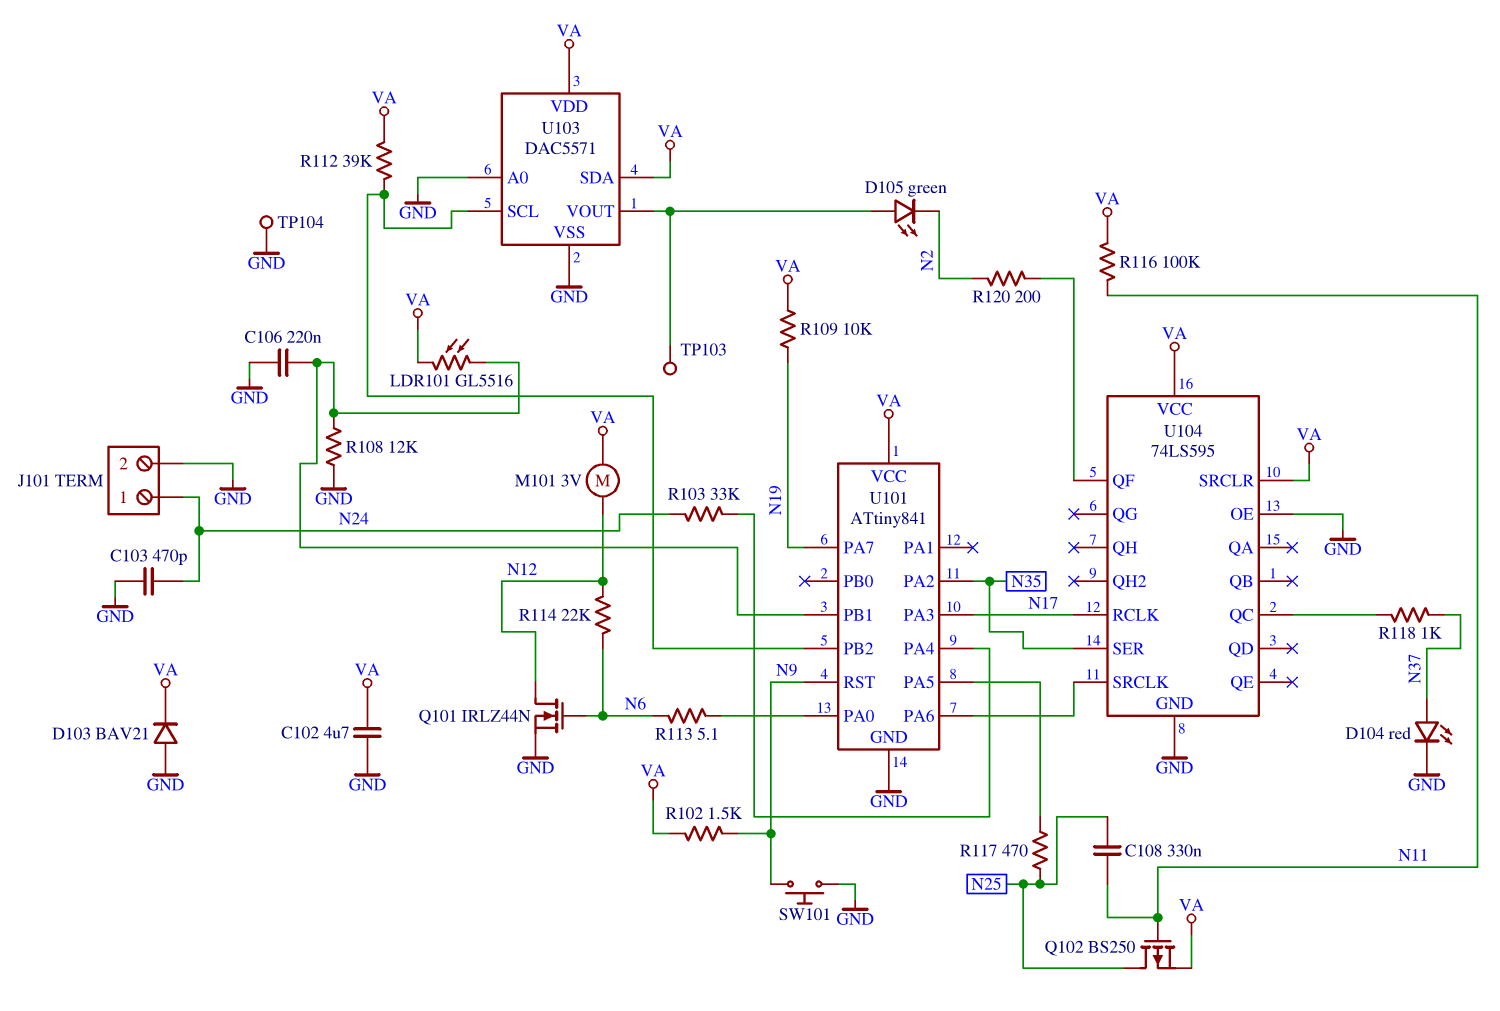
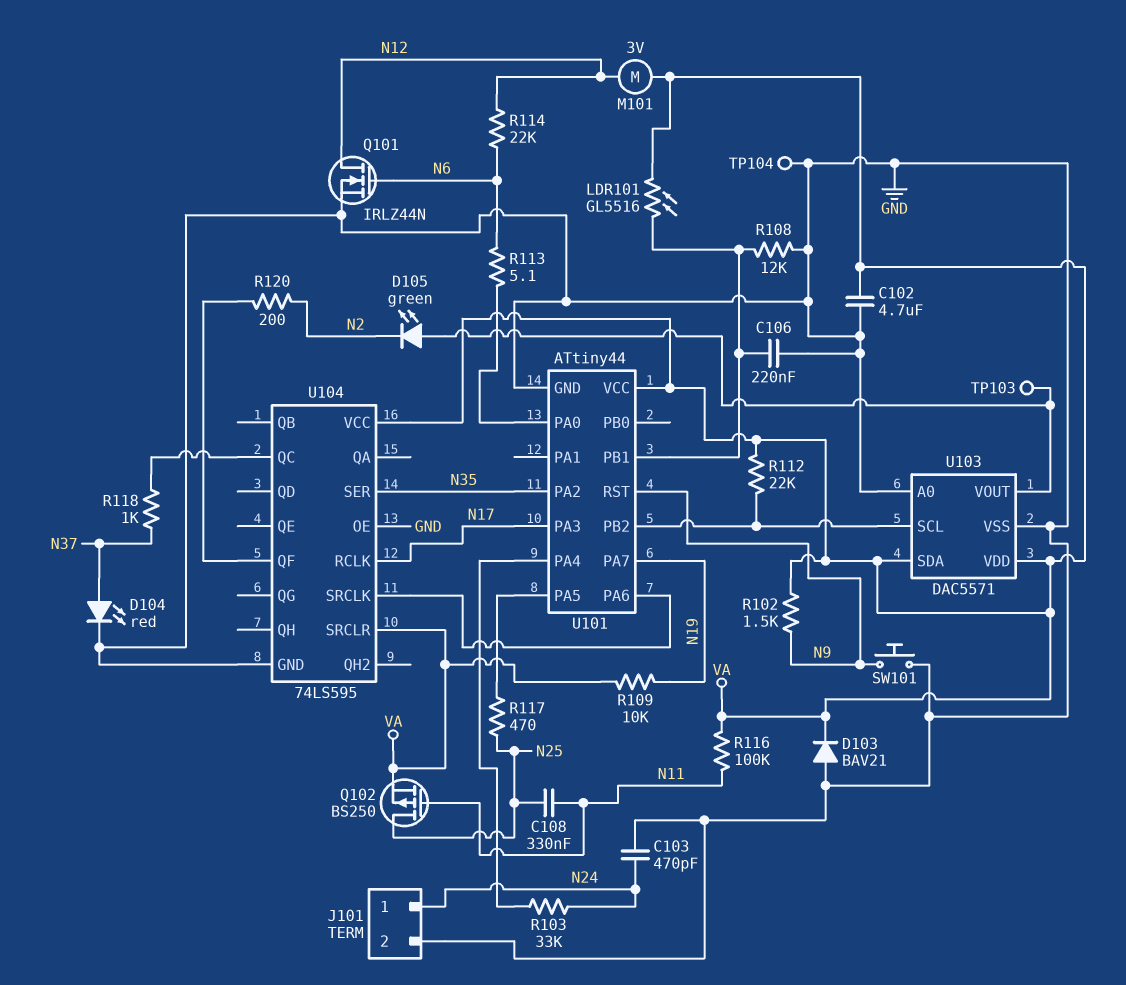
R112: 39k (U101/PB2, VA) -> 22k (U101/PB2, VA)
U101: ATtiny841 -> ATtiny44

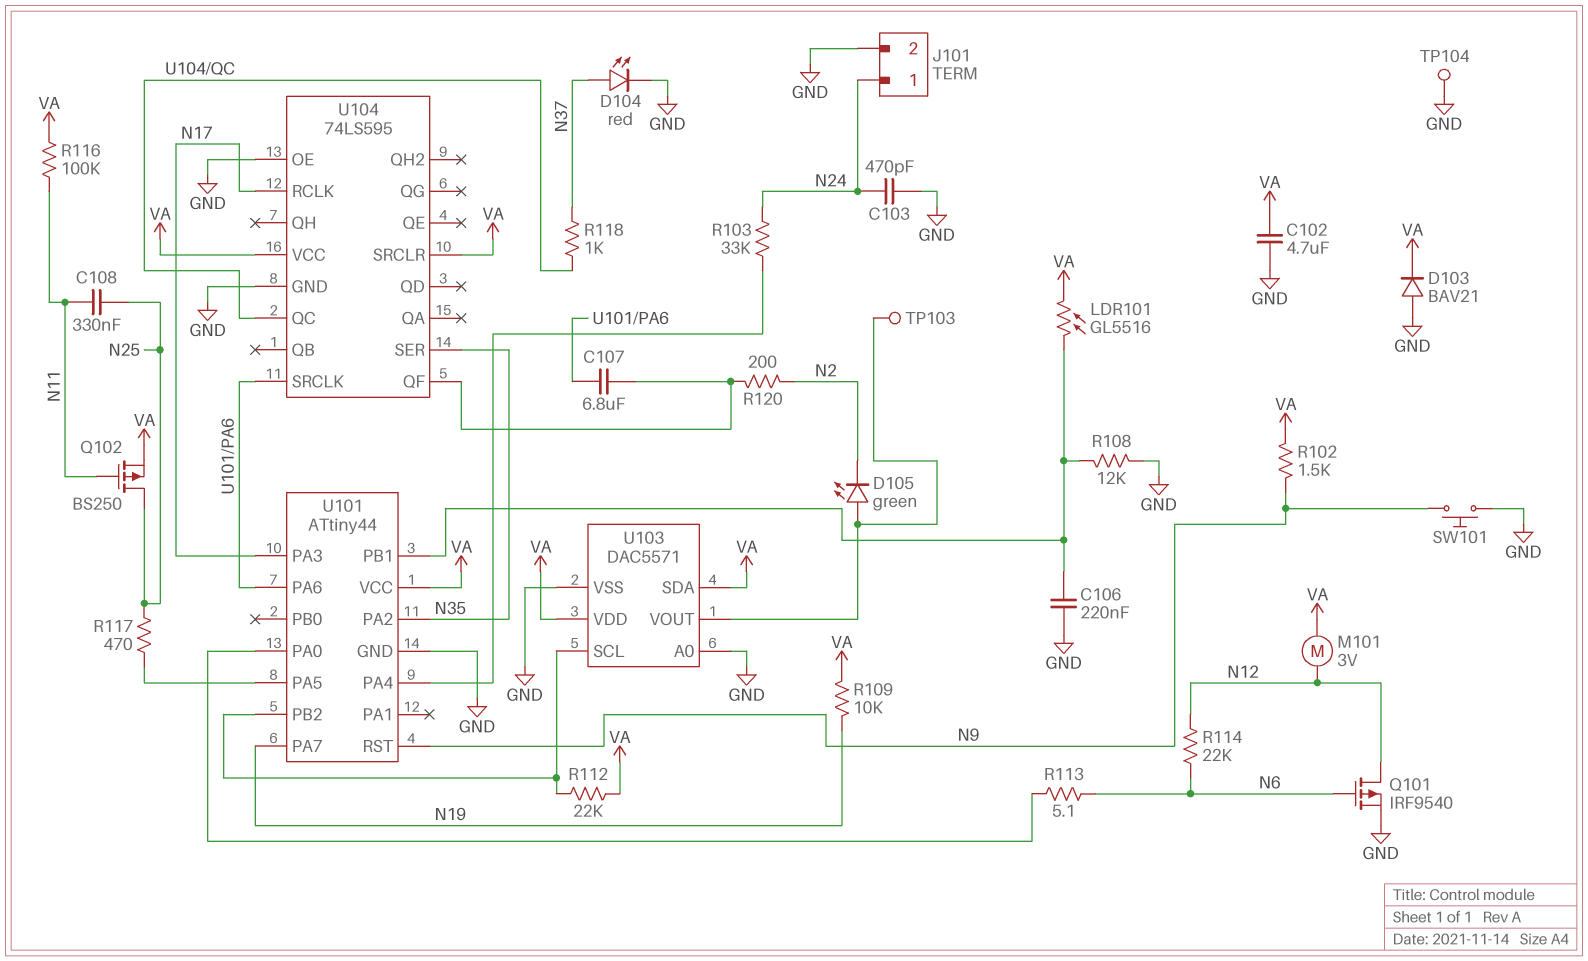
C107: none -> 6.8uF (U101/PA6, U104/QF)
Q101: NMOS IRLZ44N (G N6, D N12, S GND) -> PMOS IRF9540 (G N6, D N12, S GND)

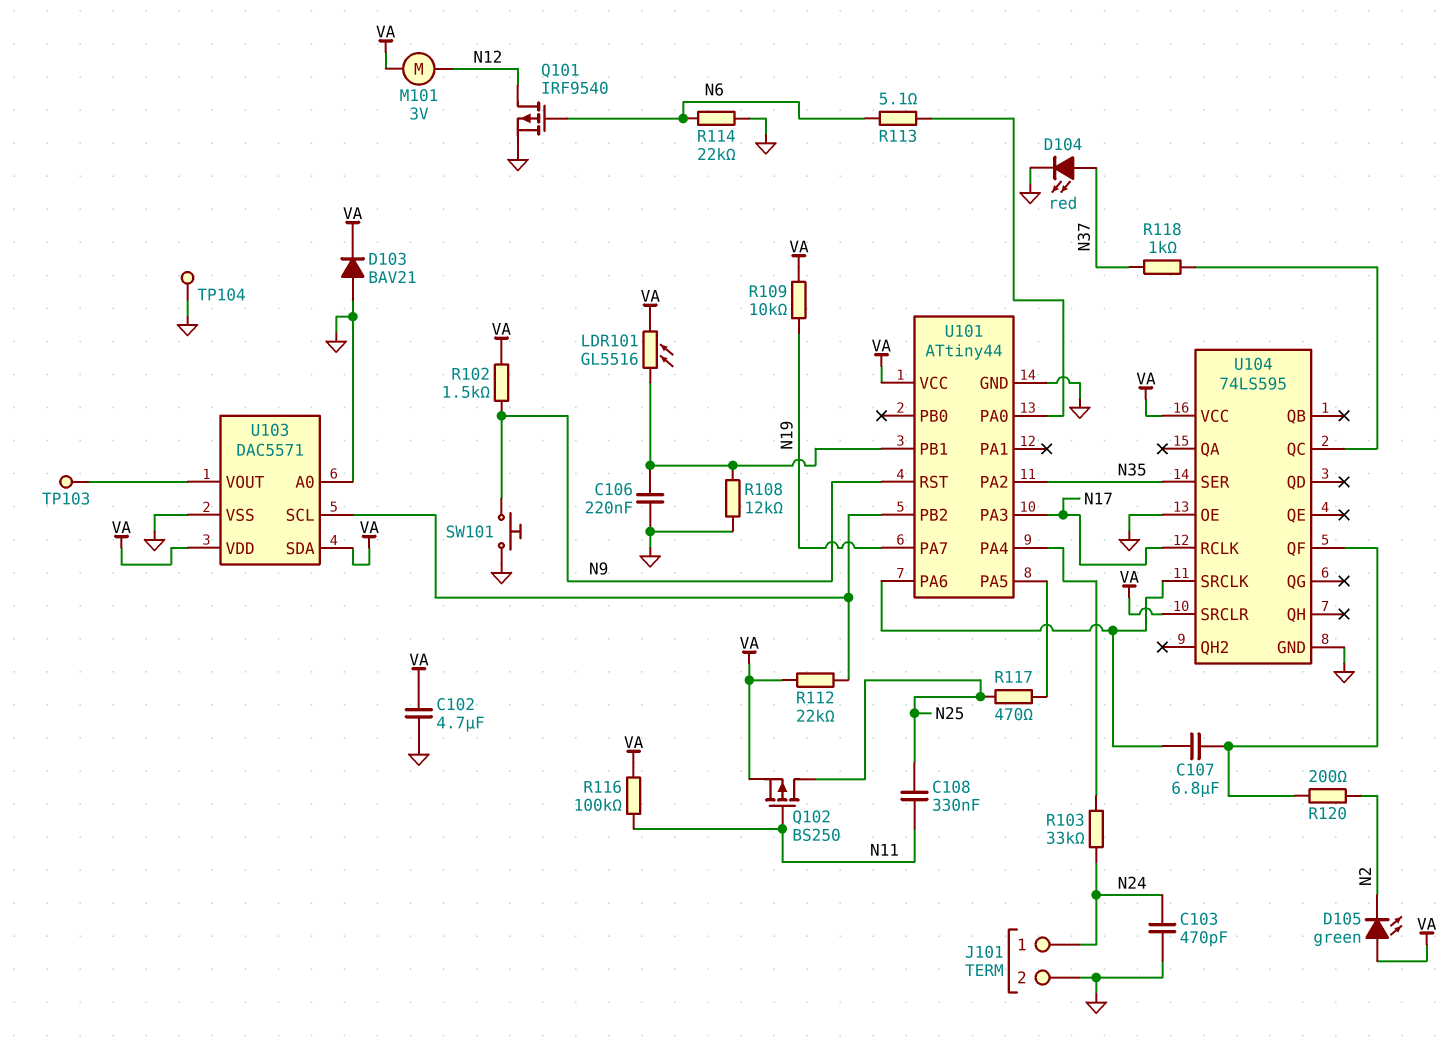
D105: LED green (A U103/VOUT, K N2) -> LED green (A VA, K N2)
R114: 22k (N6, N12) -> 22k (GND, N6)

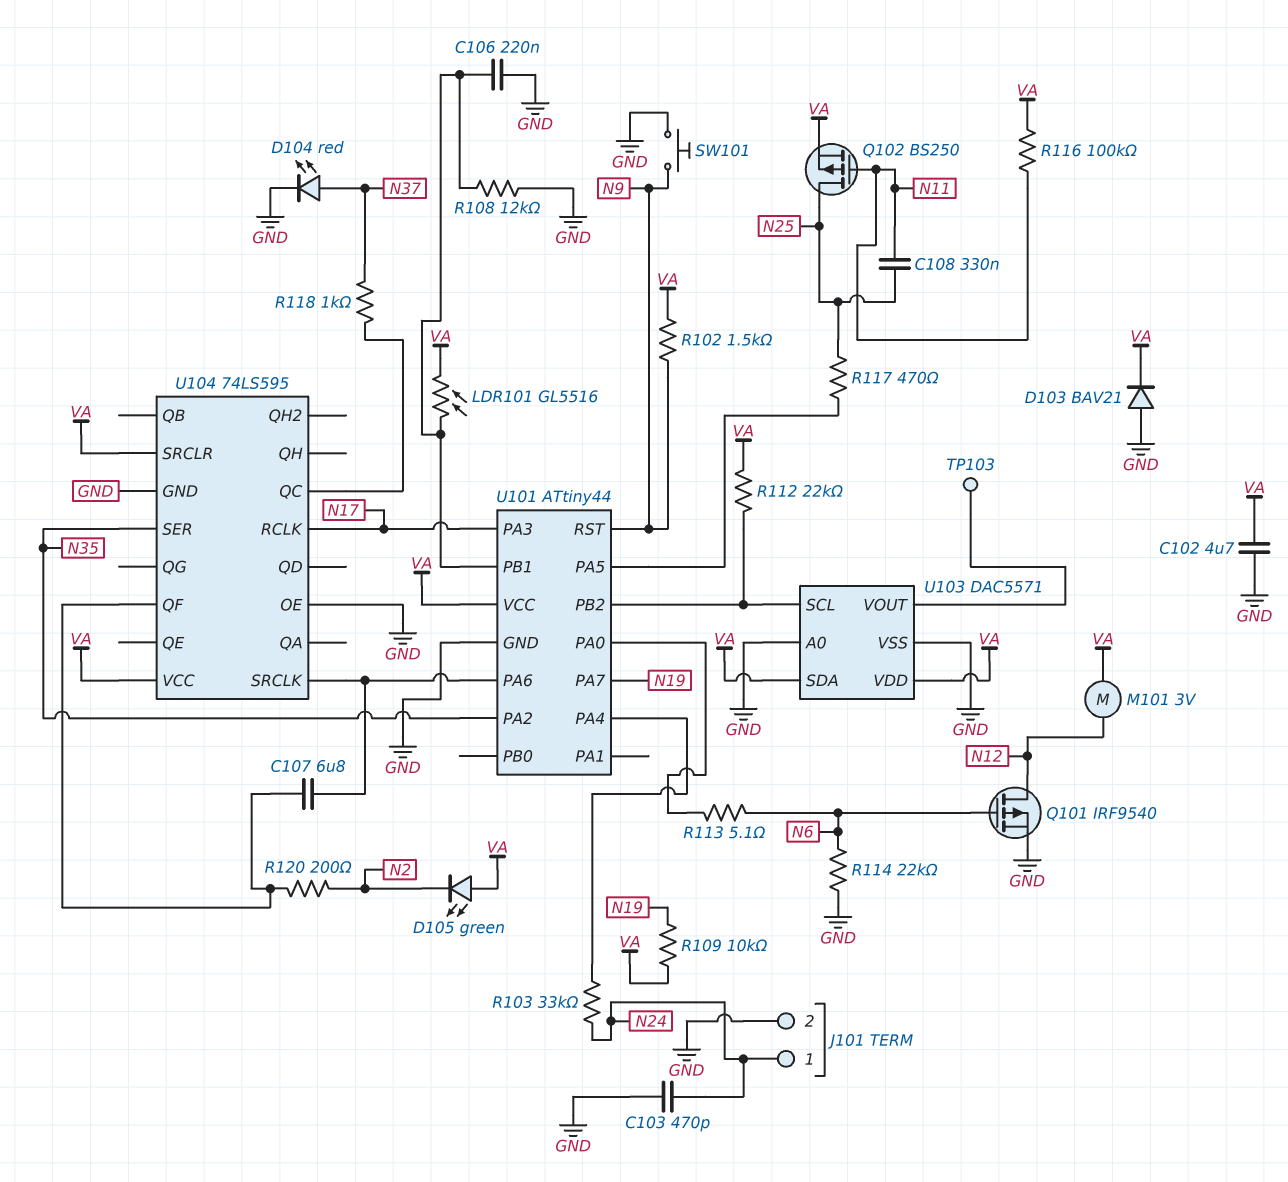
TP104: test point (GND) -> none

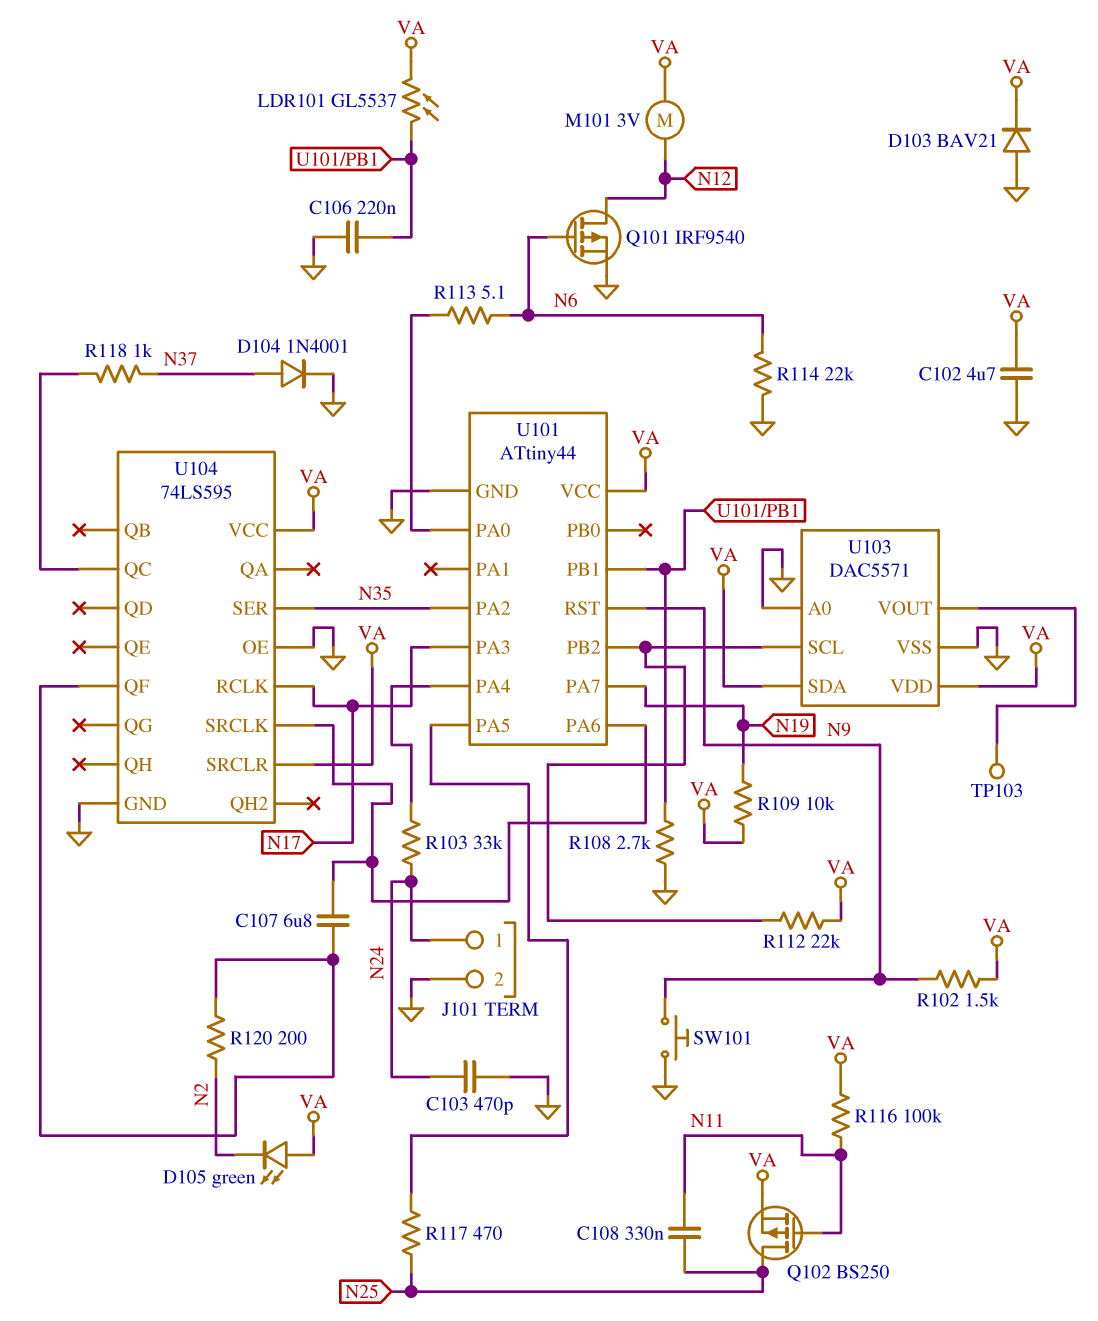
D104: LED red (A N37, K GND) -> diode 1N4001 (A N37, K GND)
LDR101: GL5516 (U101/PB1, VA) -> GL5537 (U101/PB1, VA)
R108: 12k (GND, U101/PB1) -> 2.7k (GND, U101/PB1)

